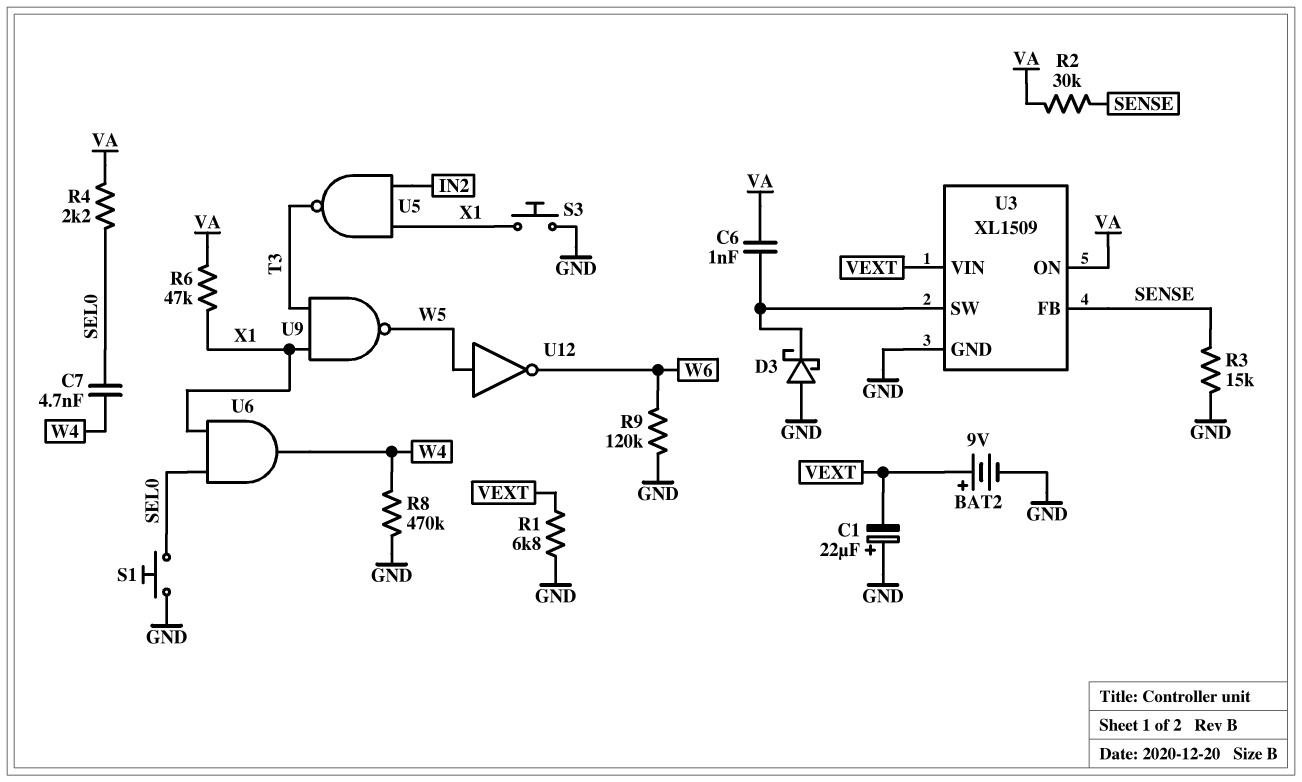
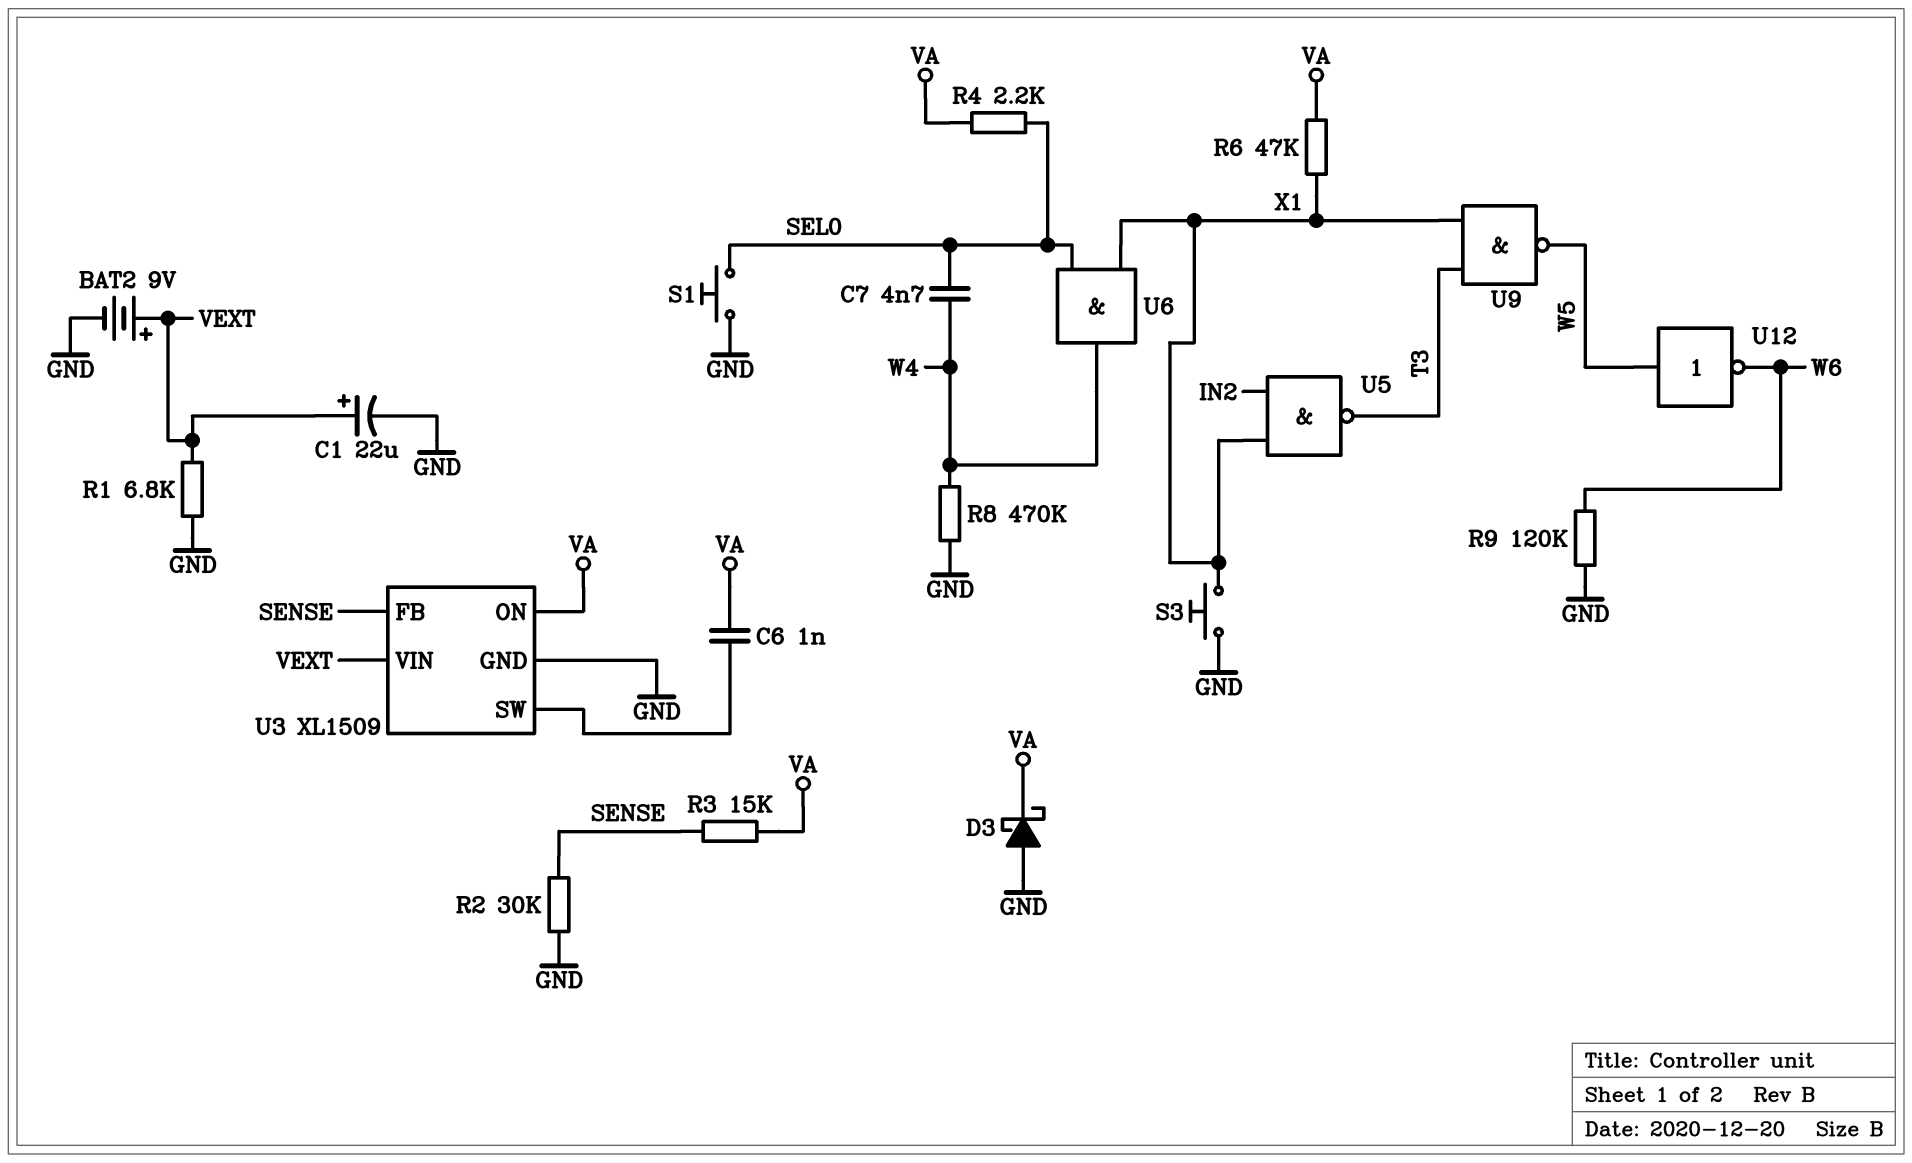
C1: 22uF (plus GND, minus VEXT) -> 22uF (plus VEXT, minus GND)
D3: schottky (A GND, K U3/SW) -> schottky (A GND, K VA)
R2: 30k (SENSE, VA) -> 30k (GND, SENSE)
R3: 15k (GND, SENSE) -> 15k (SENSE, VA)

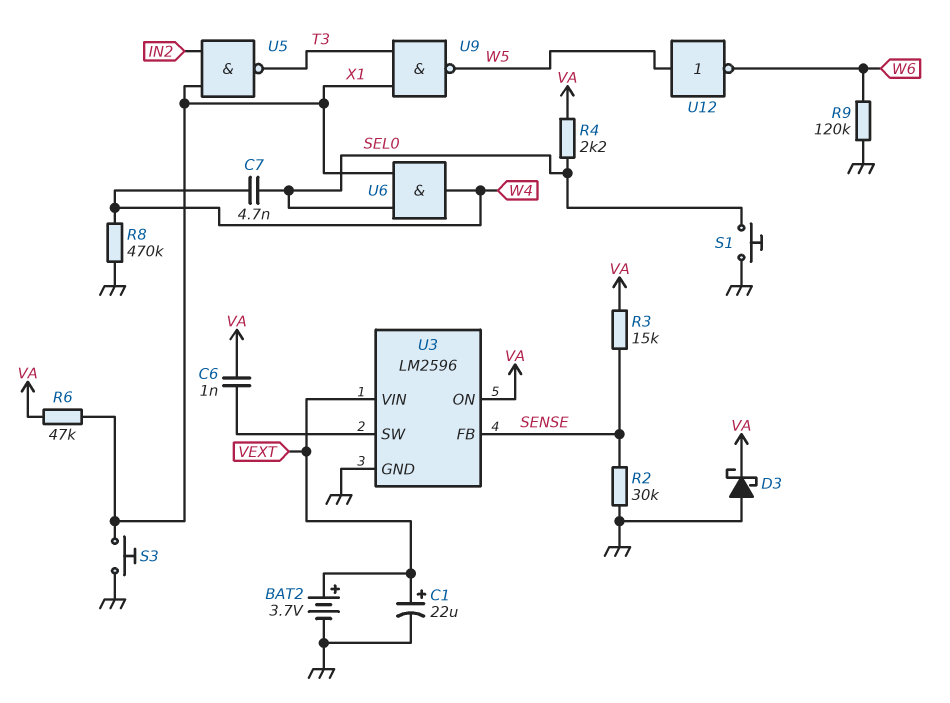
BAT2: 9V (plus VEXT, minus GND) -> 3.7V (plus VEXT, minus GND)
R1: 6.8k (GND, VEXT) -> none
U3: XL1509 -> LM2596

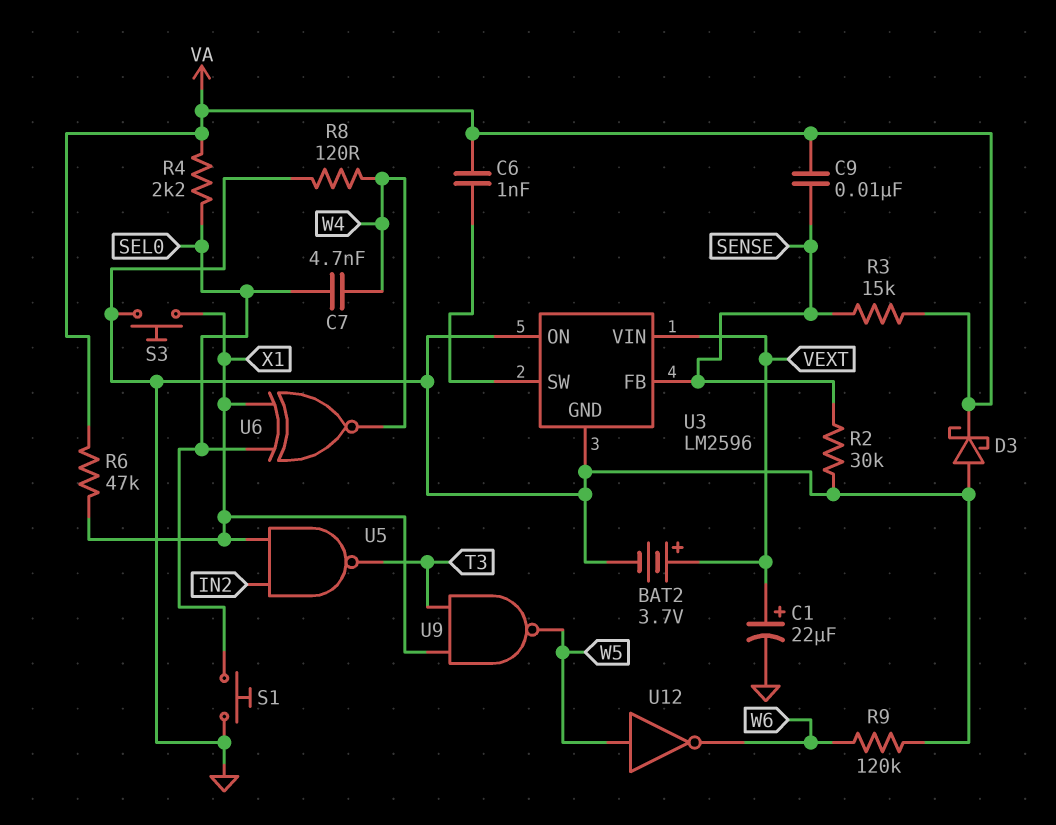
C9: none -> 10nF (SENSE, VA)
R8: 470k (GND, W4) -> 120 (GND, W4)
U3 pin ON: VA -> GND
U6: AND (in SEL0, in X1, out W4) -> XNOR (in SEL0, in X1, out W4)

